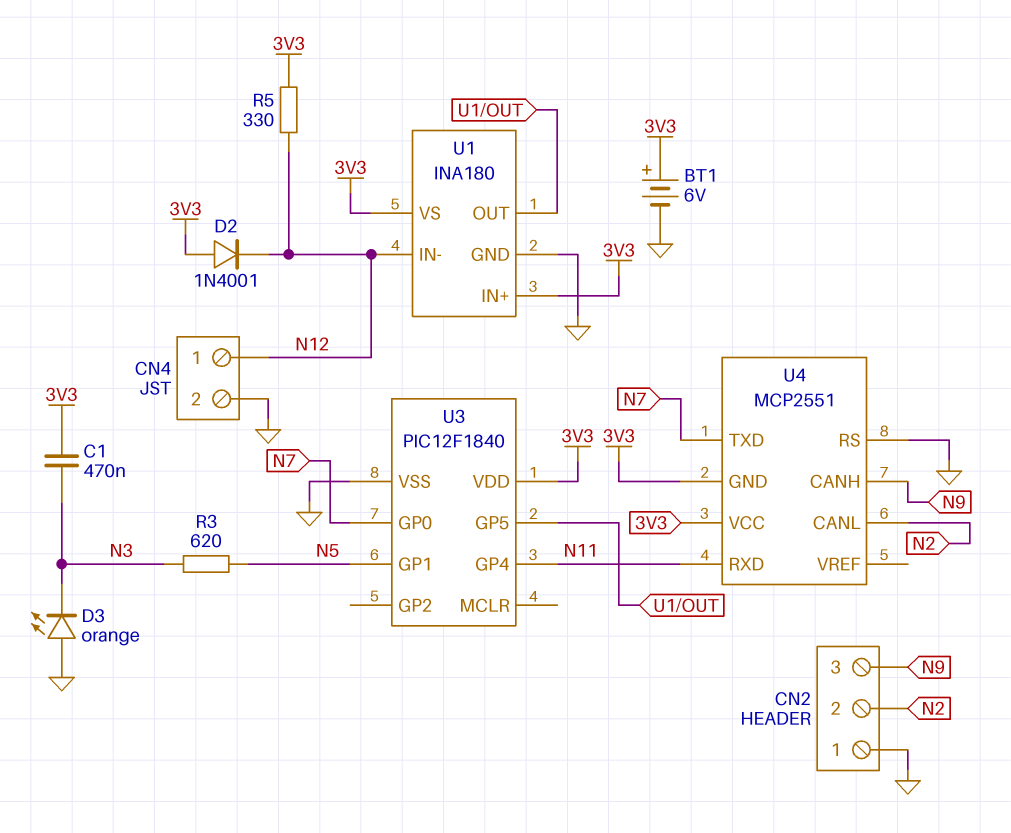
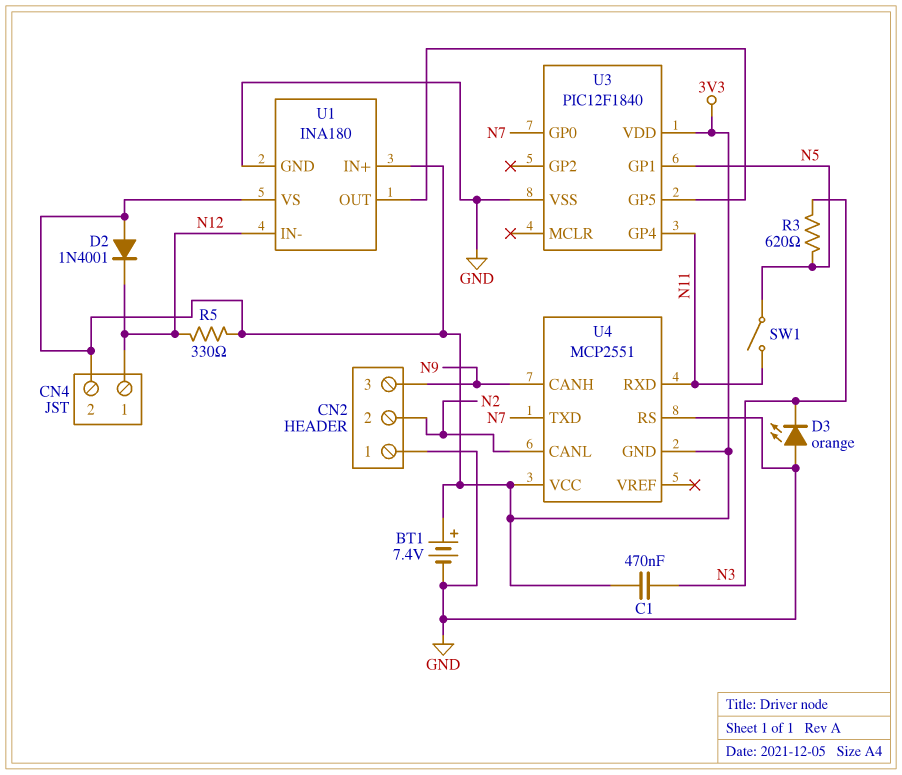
BT1: 6V (plus 3V3, minus GND) -> 7.4V (plus 3V3, minus GND)
CN4 pin 2: GND -> 3V3
SW1: none -> switch (N5, N11)

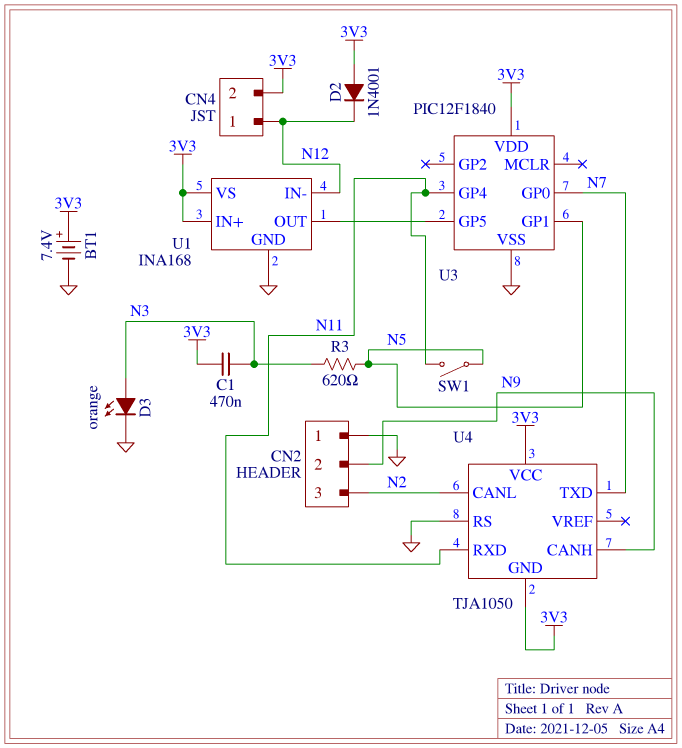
CN2 pin 2: N2 -> N9
CN2 pin 3: N9 -> N2
D3: LED orange (A GND, K N3) -> LED orange (A N3, K GND)
R5: 330 (3V3, N12) -> none
U1: INA180 -> INA168
U4: MCP2551 -> TJA1050

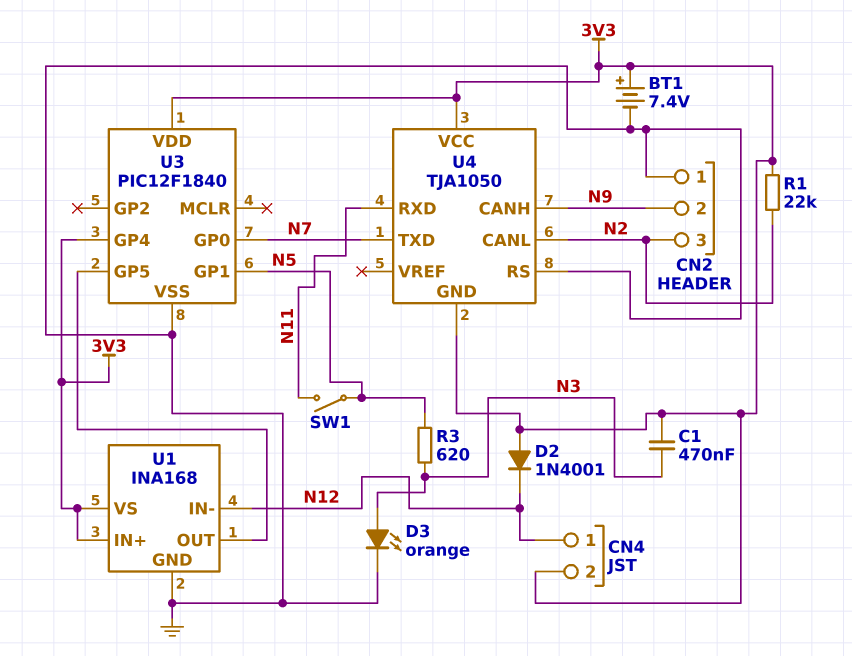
R1: none -> 22k (3V3, N2)
U3 pin GP4: N11 -> 3V3

